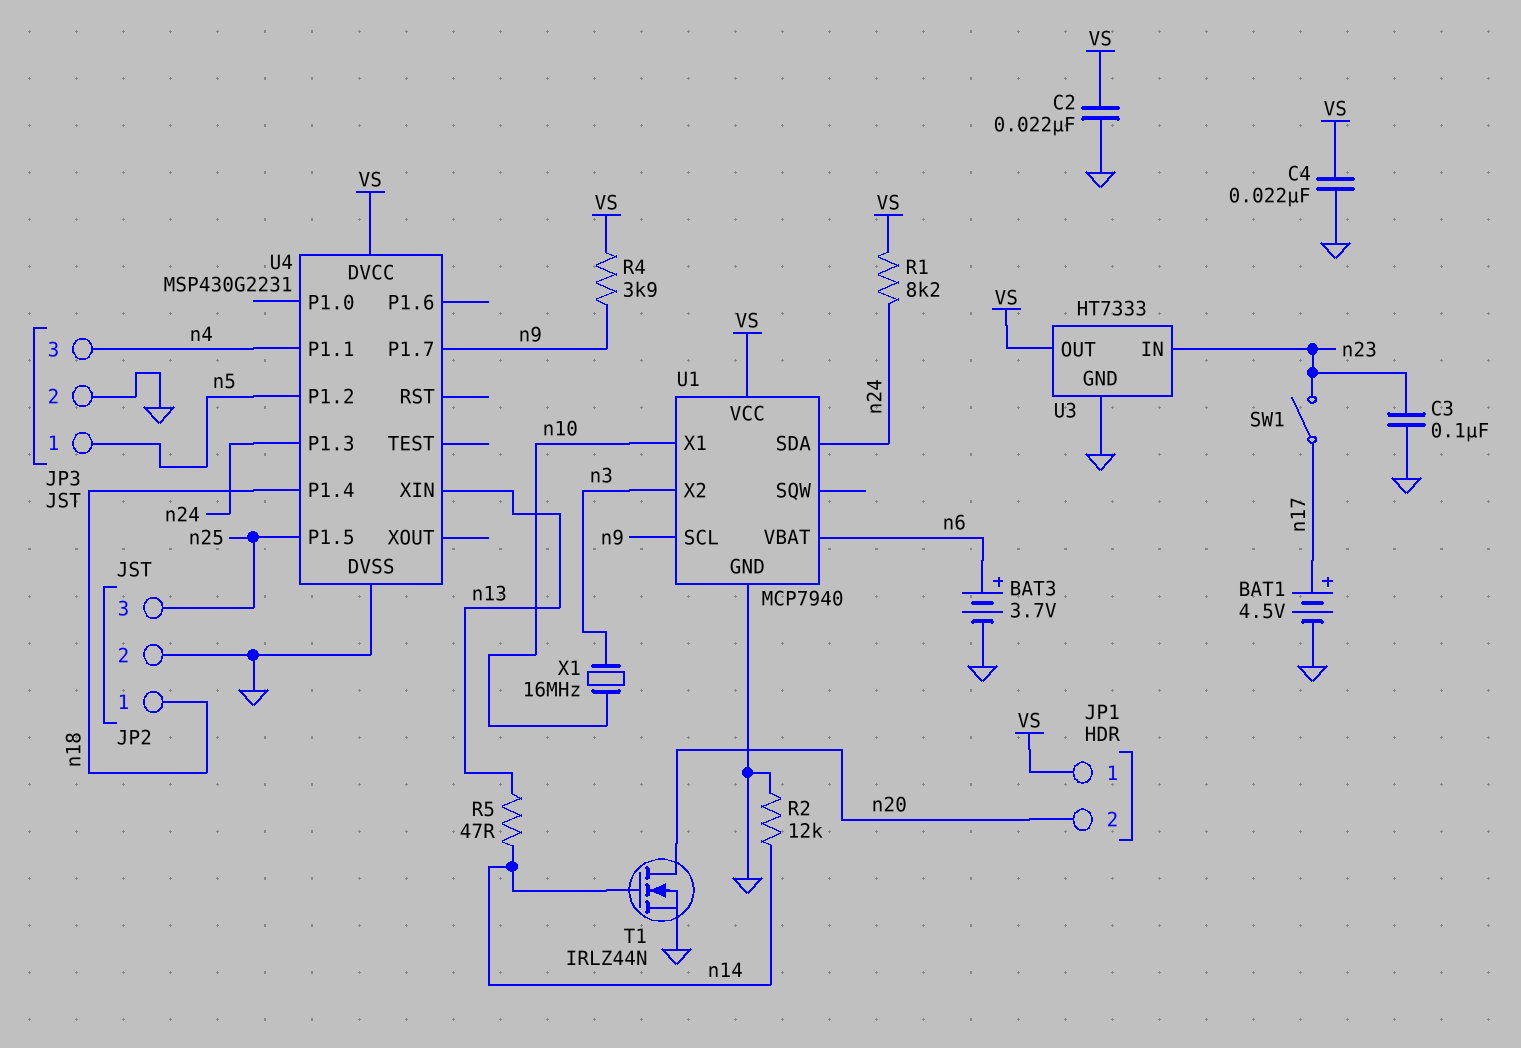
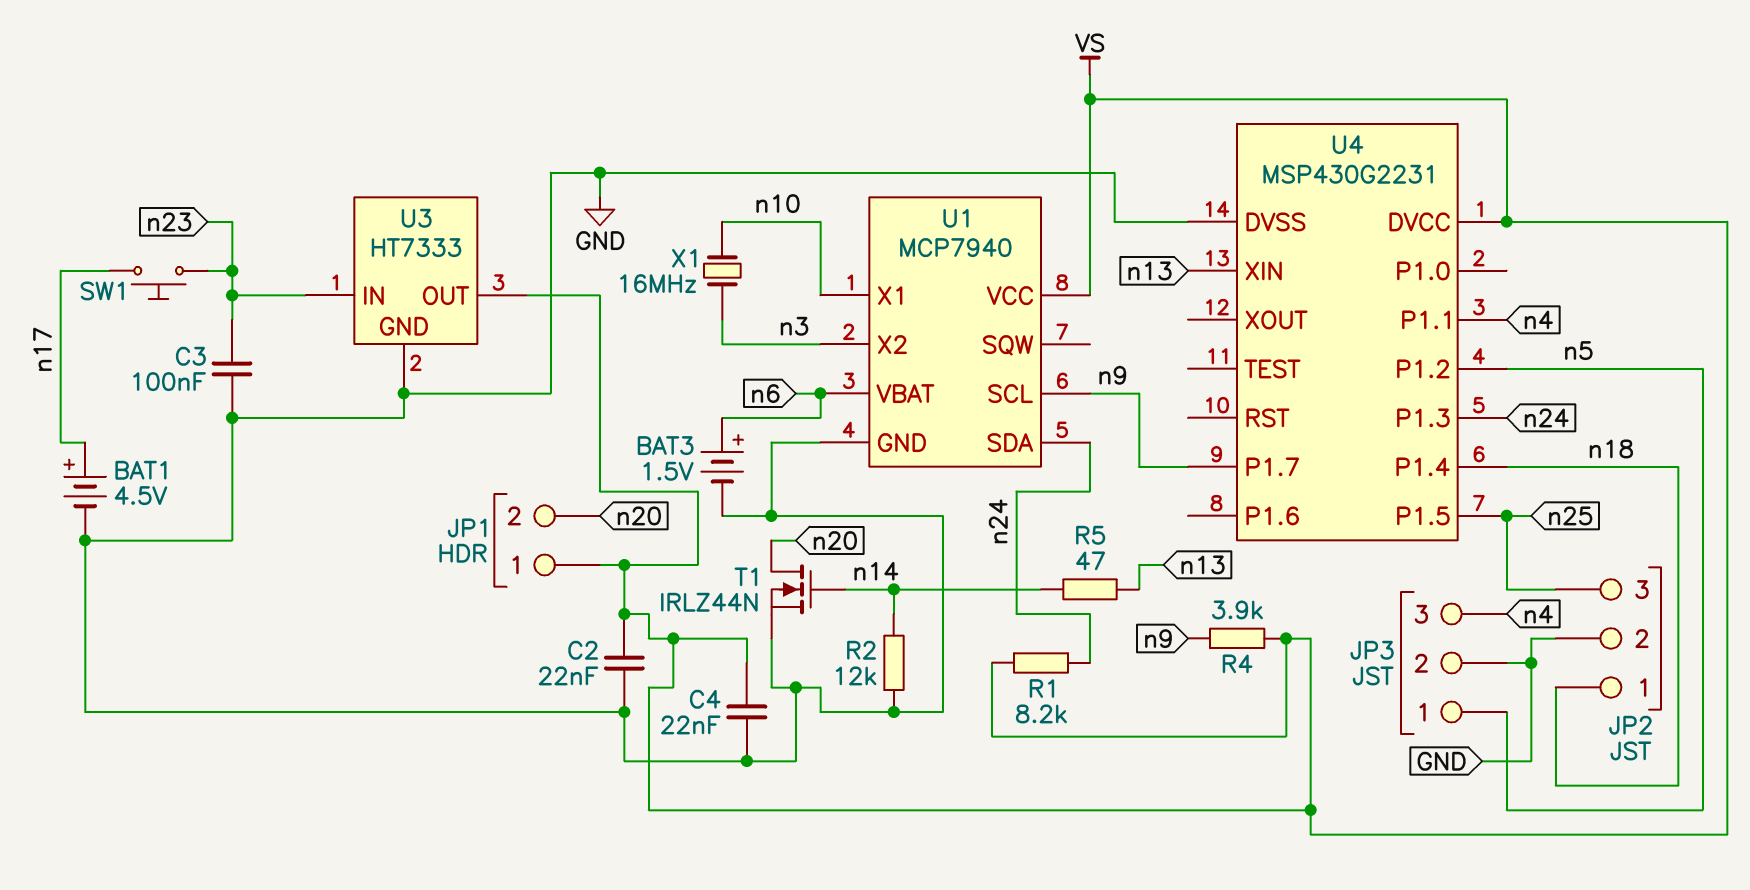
BAT3: 3.7V (plus n6, minus GND) -> 1.5V (plus n6, minus GND)
SW1: switch (n17, n23) -> button (n17, n23)

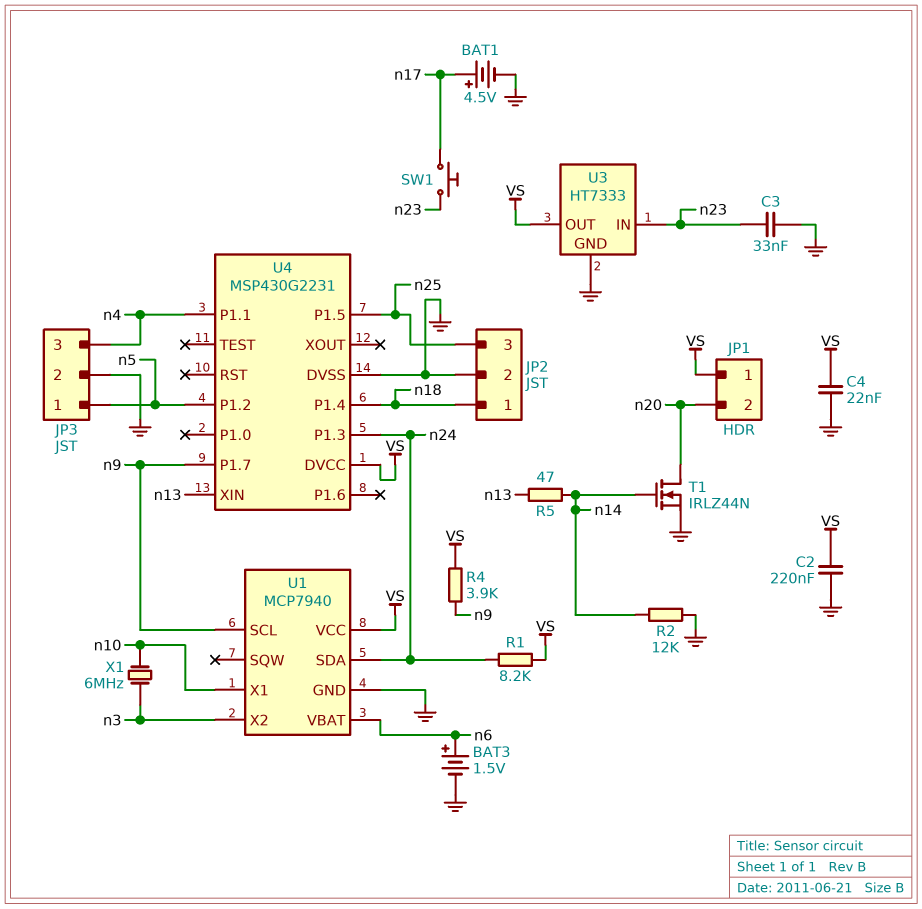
C2: 22nF (GND, VS) -> 220nF (GND, VS)
C3: 100nF (GND, n23) -> 33nF (GND, n23)
X1: 16MHz (n3, n10) -> 6MHz (n3, n10)

